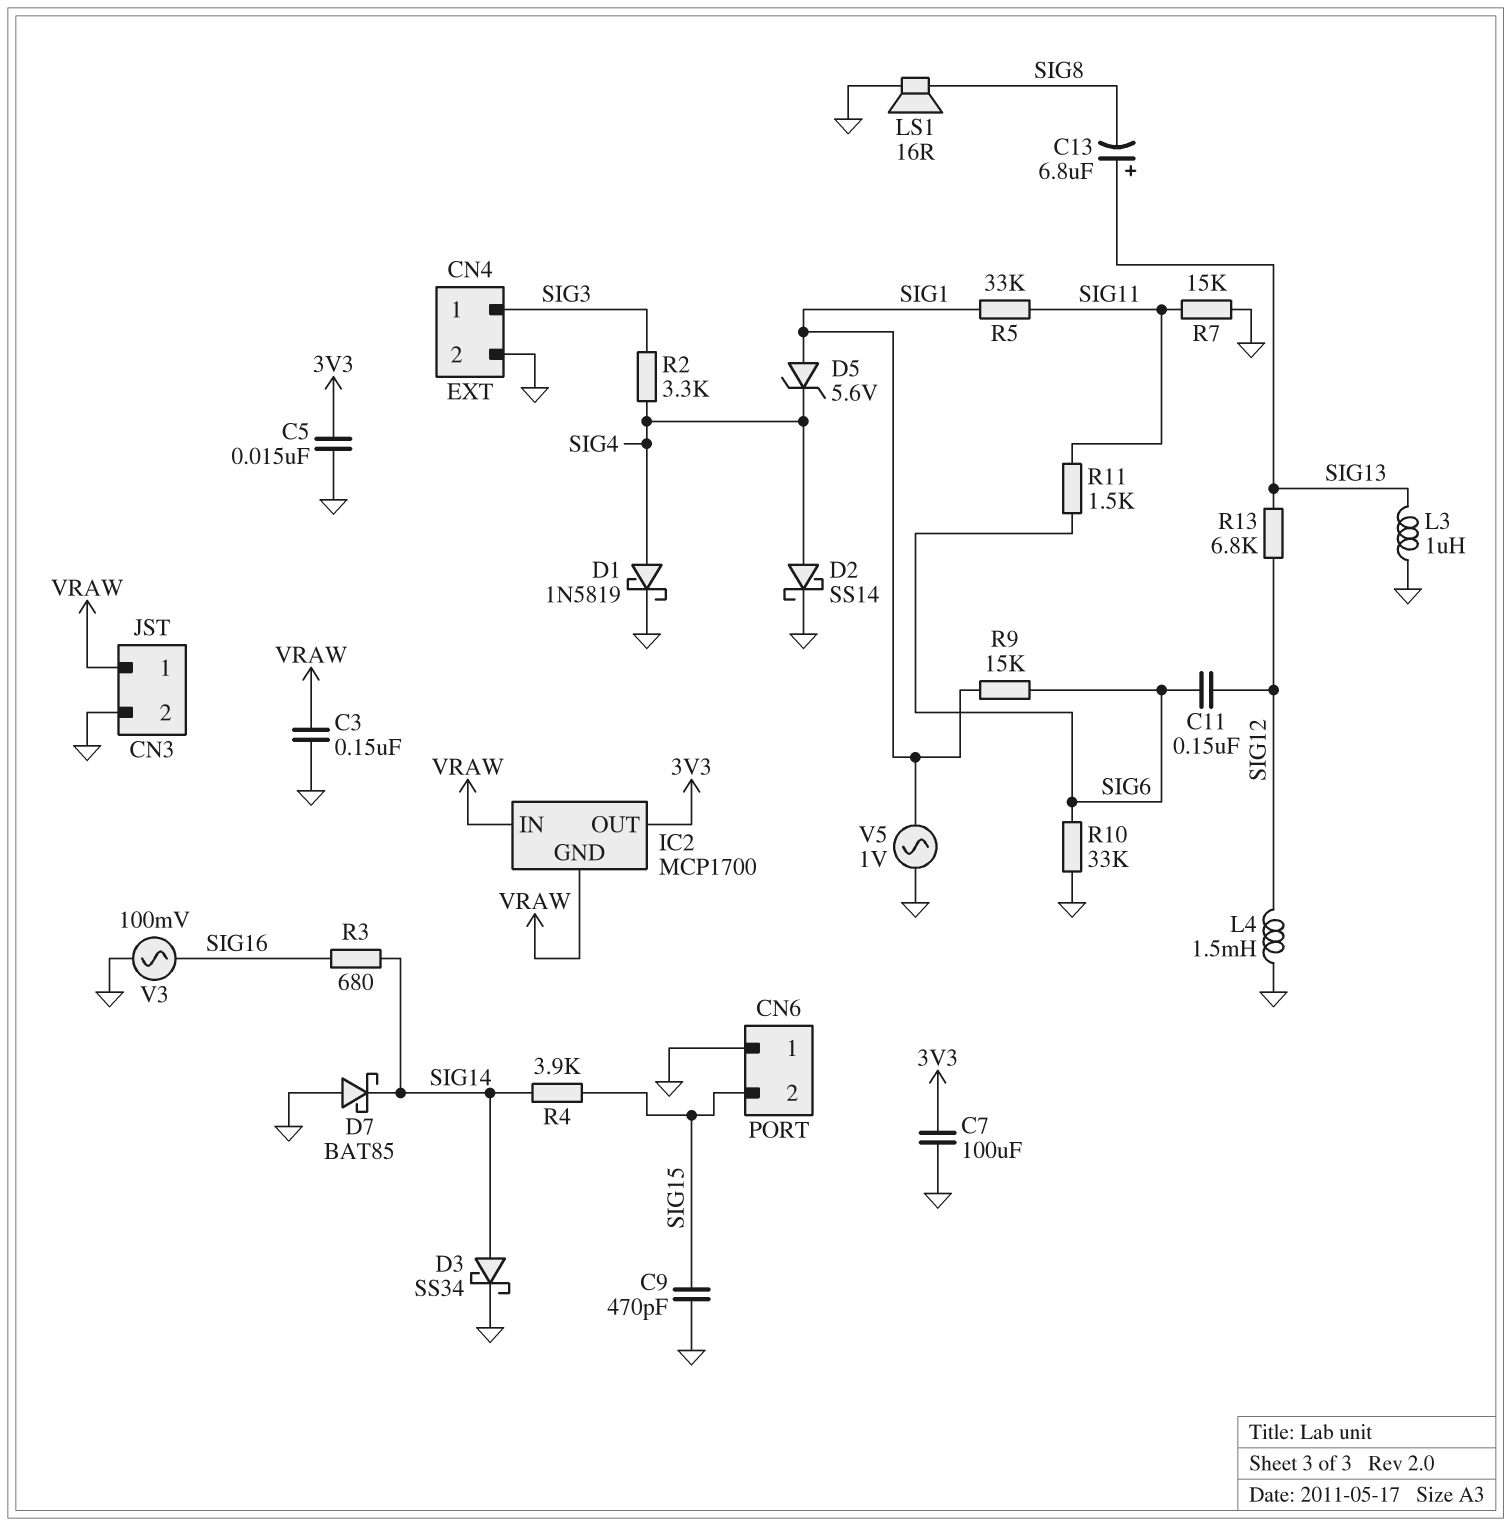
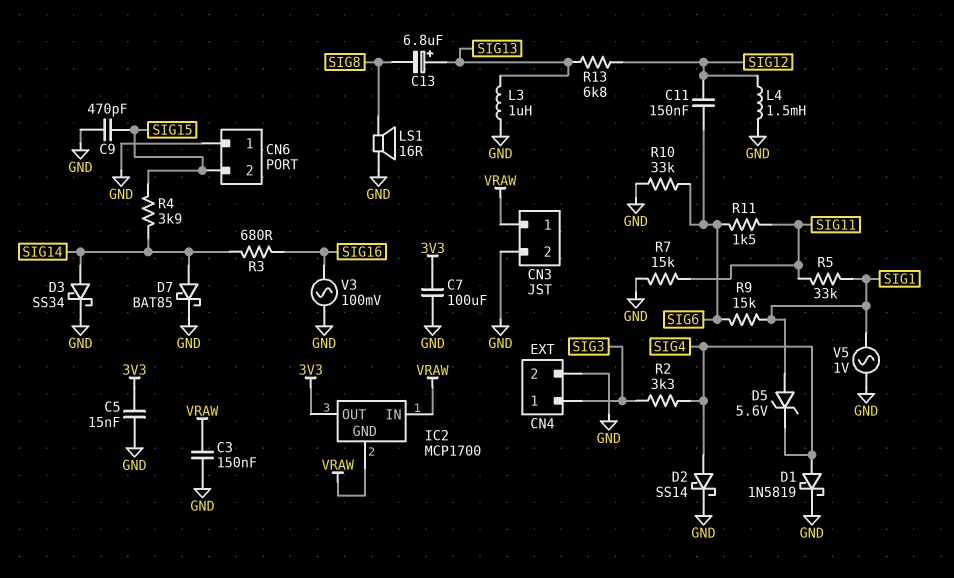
D7: schottky BAT85 (A GND, K SIG14) -> schottky BAT85 (A SIG14, K GND)

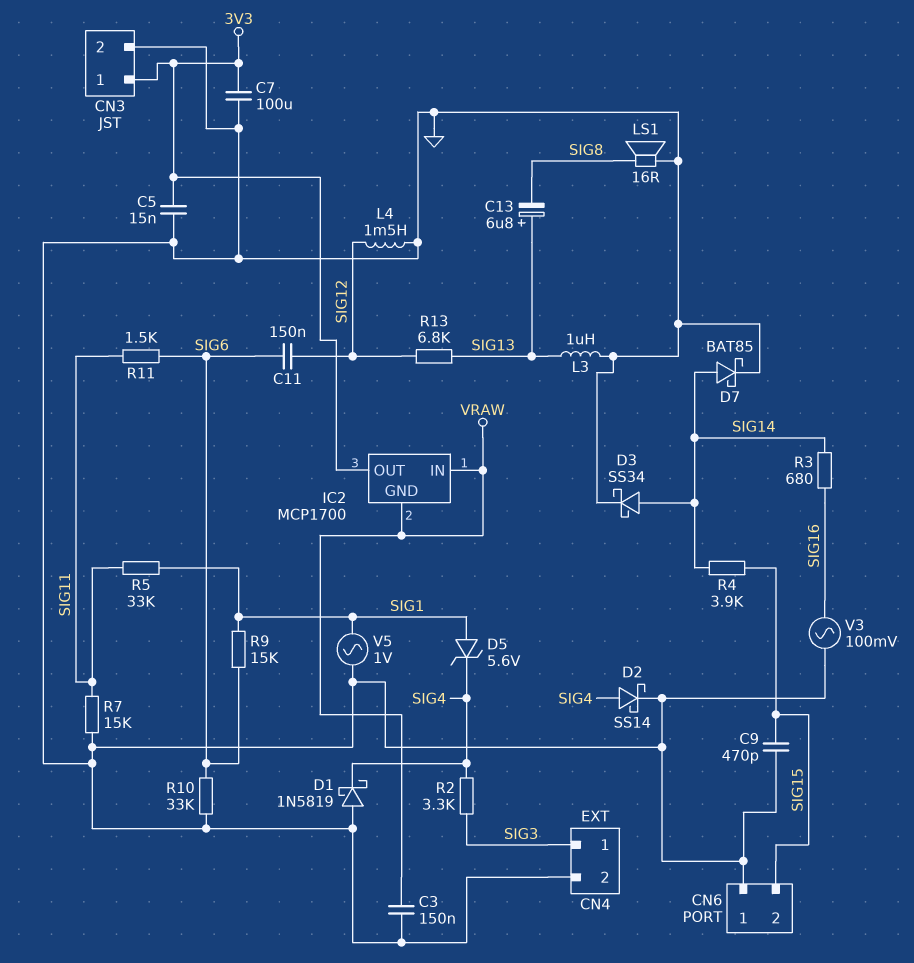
CN3 pin 1: VRAW -> 3V3
D1: schottky 1N5819 (A SIG4, K GND) -> schottky 1N5819 (A GND, K SIG4)

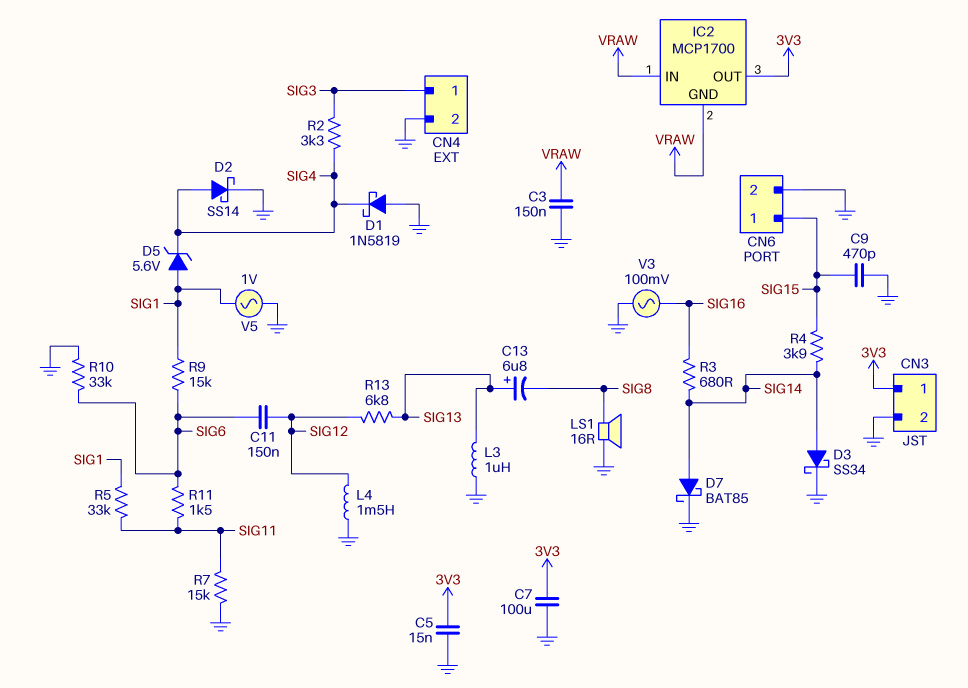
CN6 pin 1: GND -> SIG15
CN6 pin 2: SIG15 -> GND

